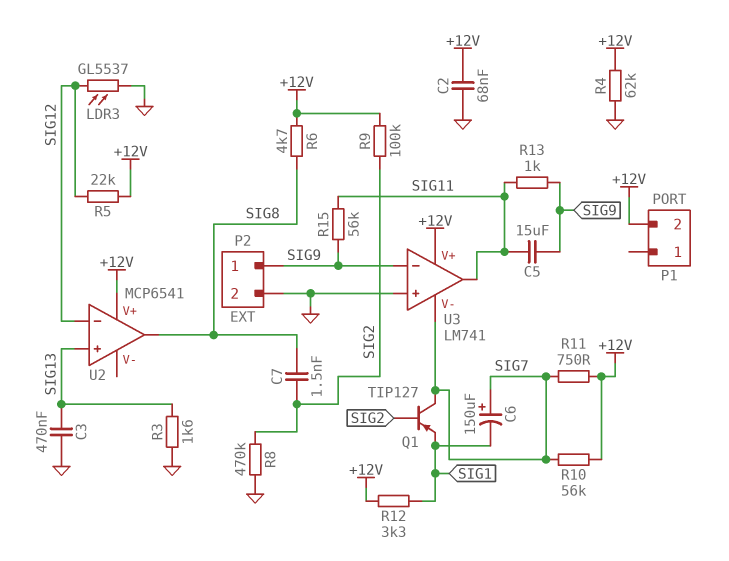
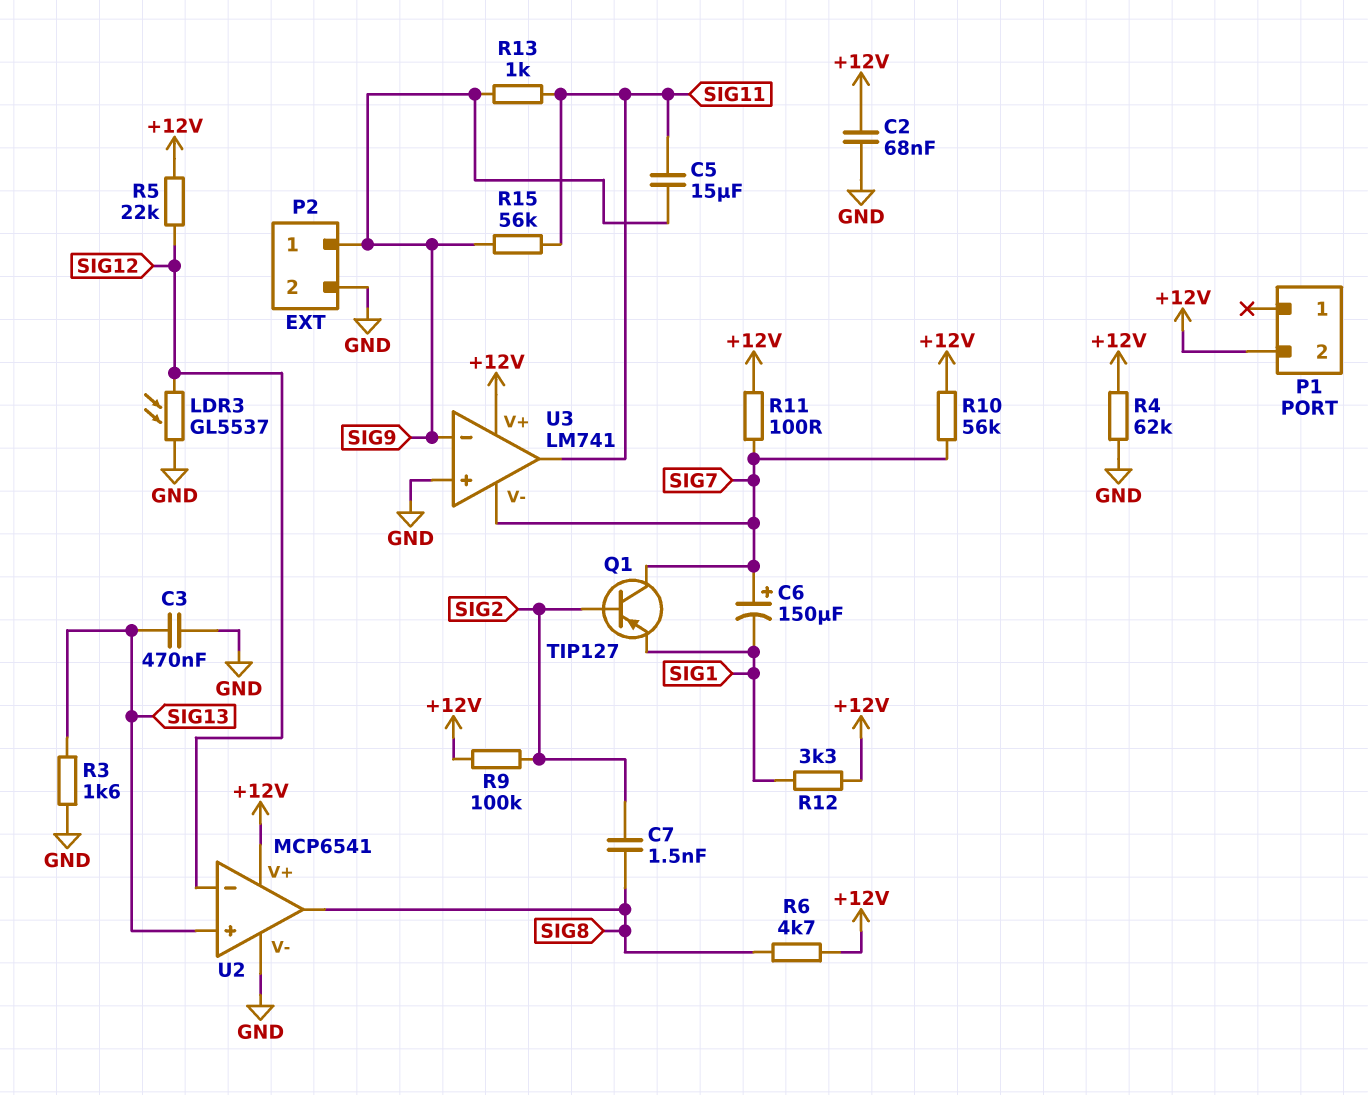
R8: 470k (GND, SIG2) -> none
R11: 750 (+12V, SIG7) -> 100 (+12V, SIG7)
U2 pin V-: none -> GND

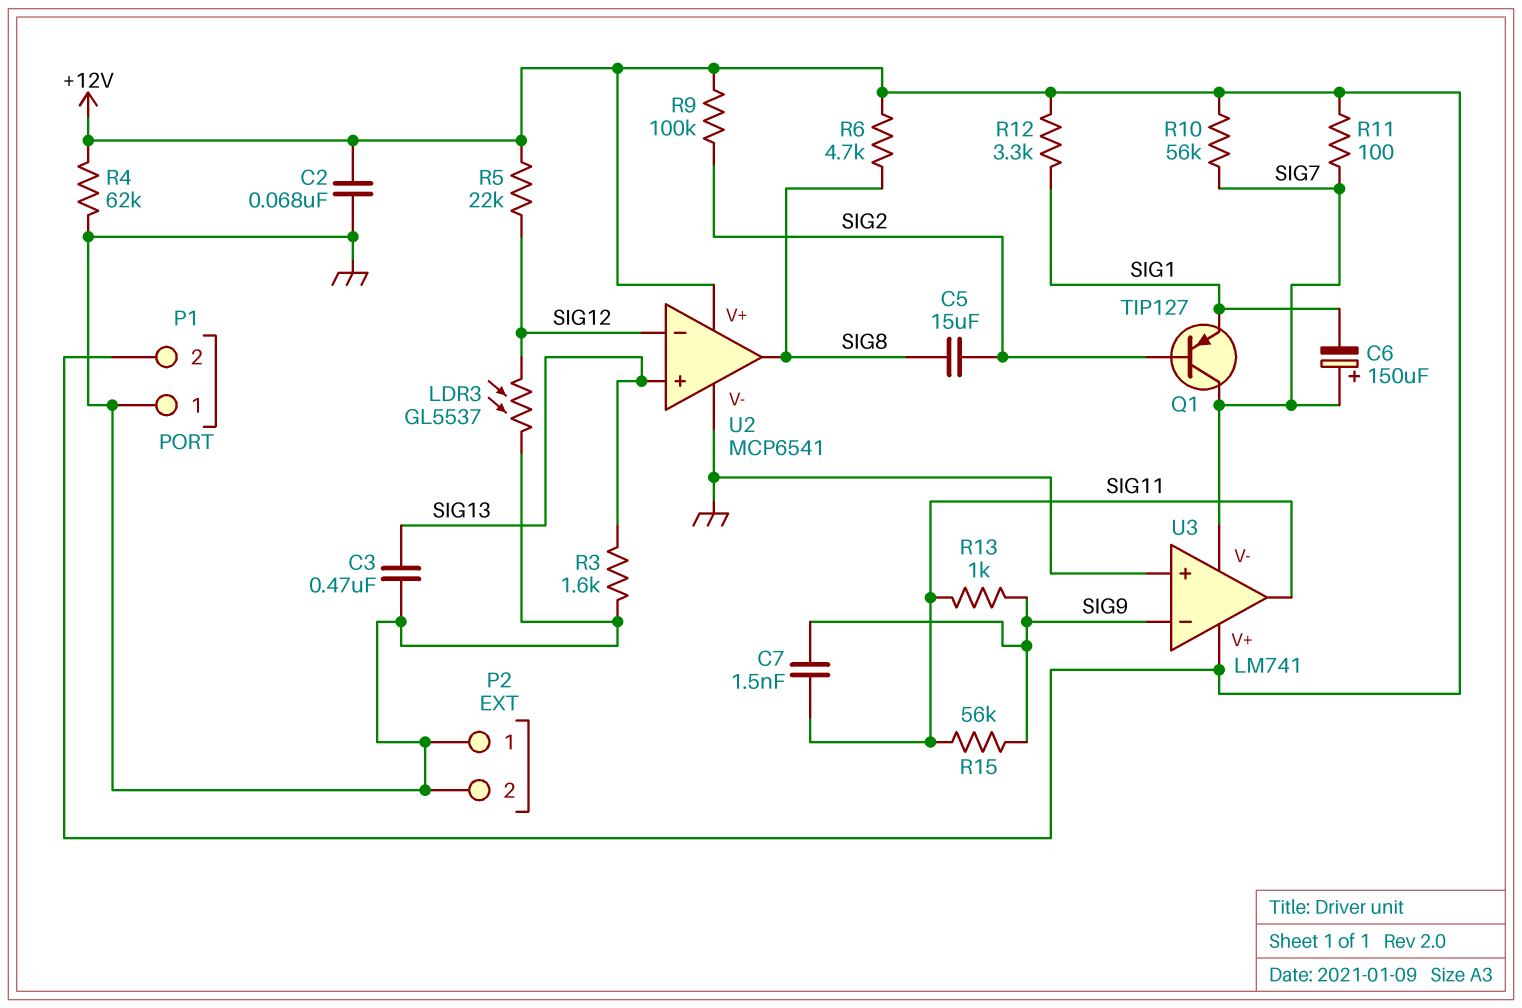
C5: 15uF (SIG9, SIG11) -> 15uF (SIG2, SIG8)
C7: 1.5nF (SIG2, SIG8) -> 1.5nF (SIG9, SIG11)
P1 pin 1: none -> GND
P2 pin 1: SIG9 -> GND

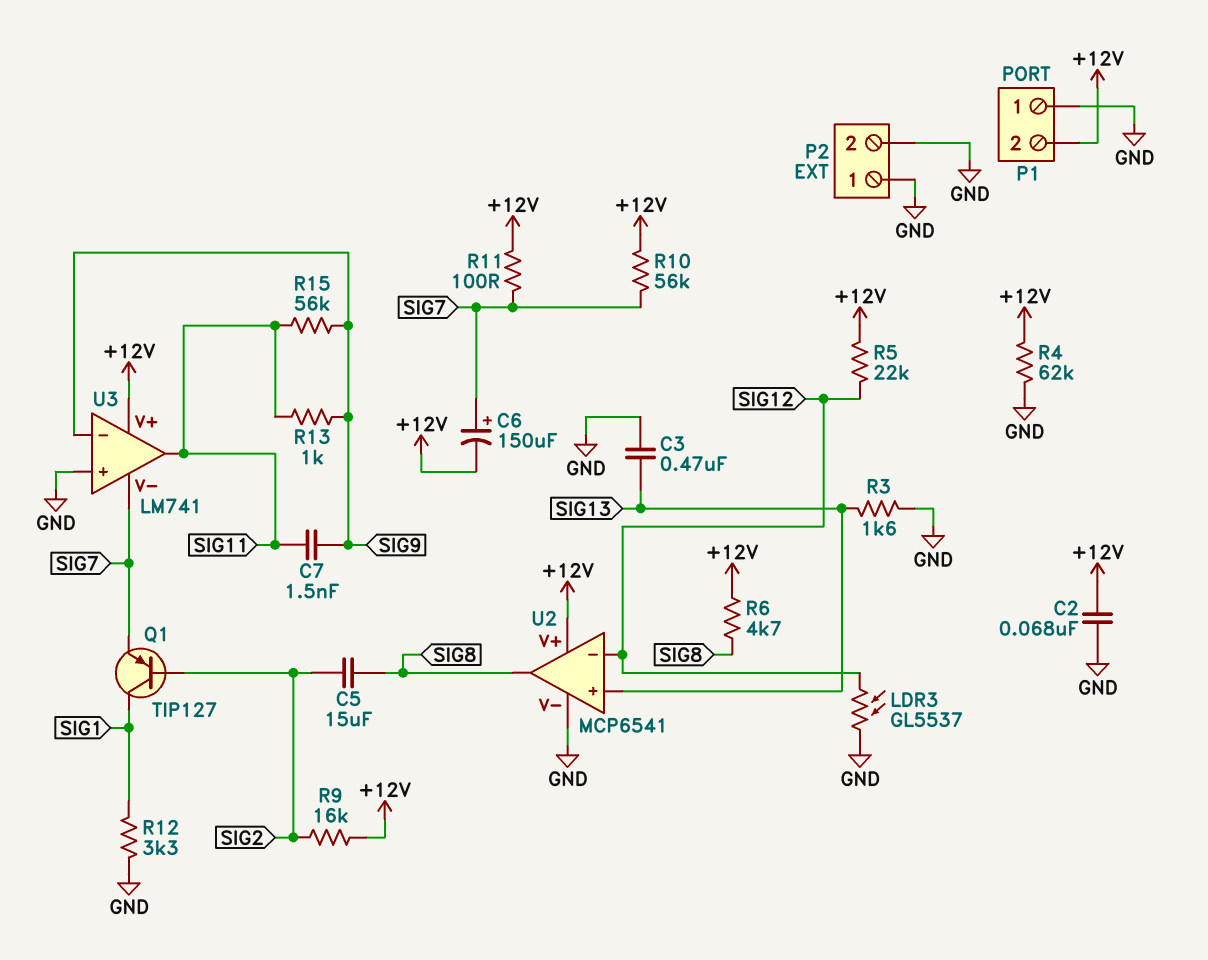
C6: 150uF (plus SIG7, minus SIG1) -> 150uF (plus SIG7, minus +12V)
Q1: PNP TIP127 (B SIG2, C SIG7, E SIG1) -> PNP TIP127 (B SIG2, C SIG1, E SIG7)
R9: 100k (+12V, SIG2) -> 16k (+12V, SIG2)
R12: 3.3k (+12V, SIG1) -> 3.3k (GND, SIG1)

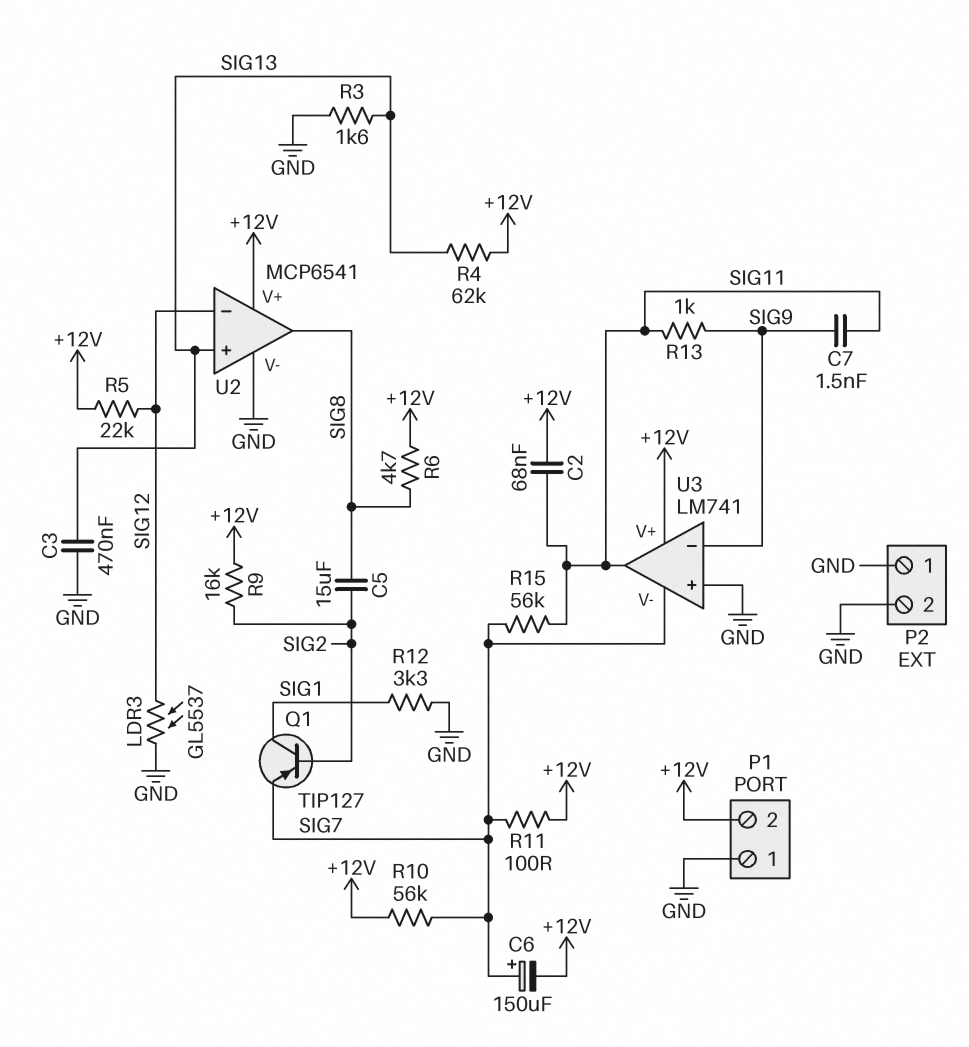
C2: 68nF (+12V, GND) -> 68nF (+12V, SIG11)
R4: 62k (+12V, GND) -> 62k (+12V, SIG13)
R15: 56k (SIG9, SIG11) -> 56k (SIG7, SIG11)

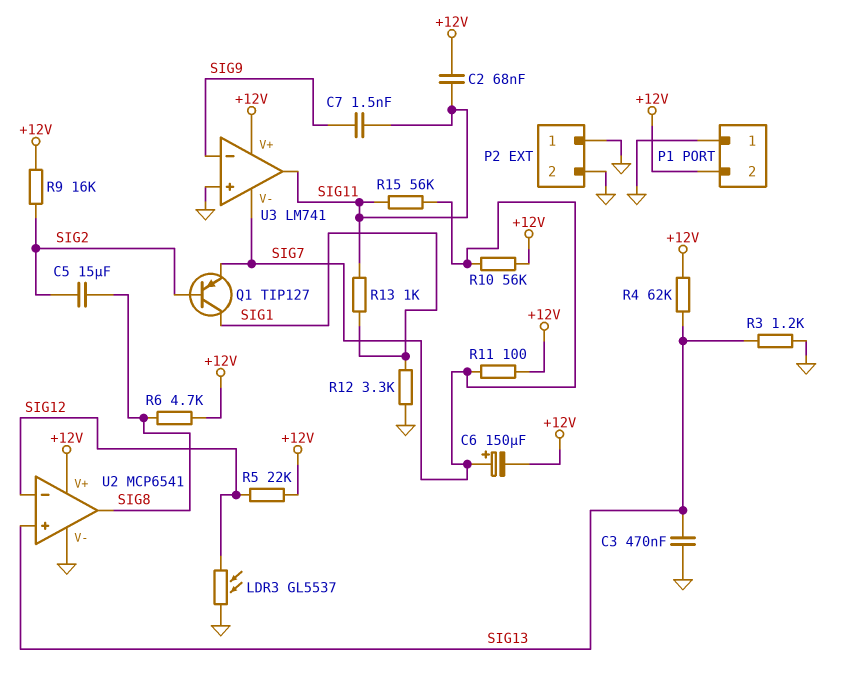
R3: 1.6k (GND, SIG13) -> 1.2k (GND, SIG13)
R13: 1k (SIG9, SIG11) -> 1k (SIG1, SIG11)

